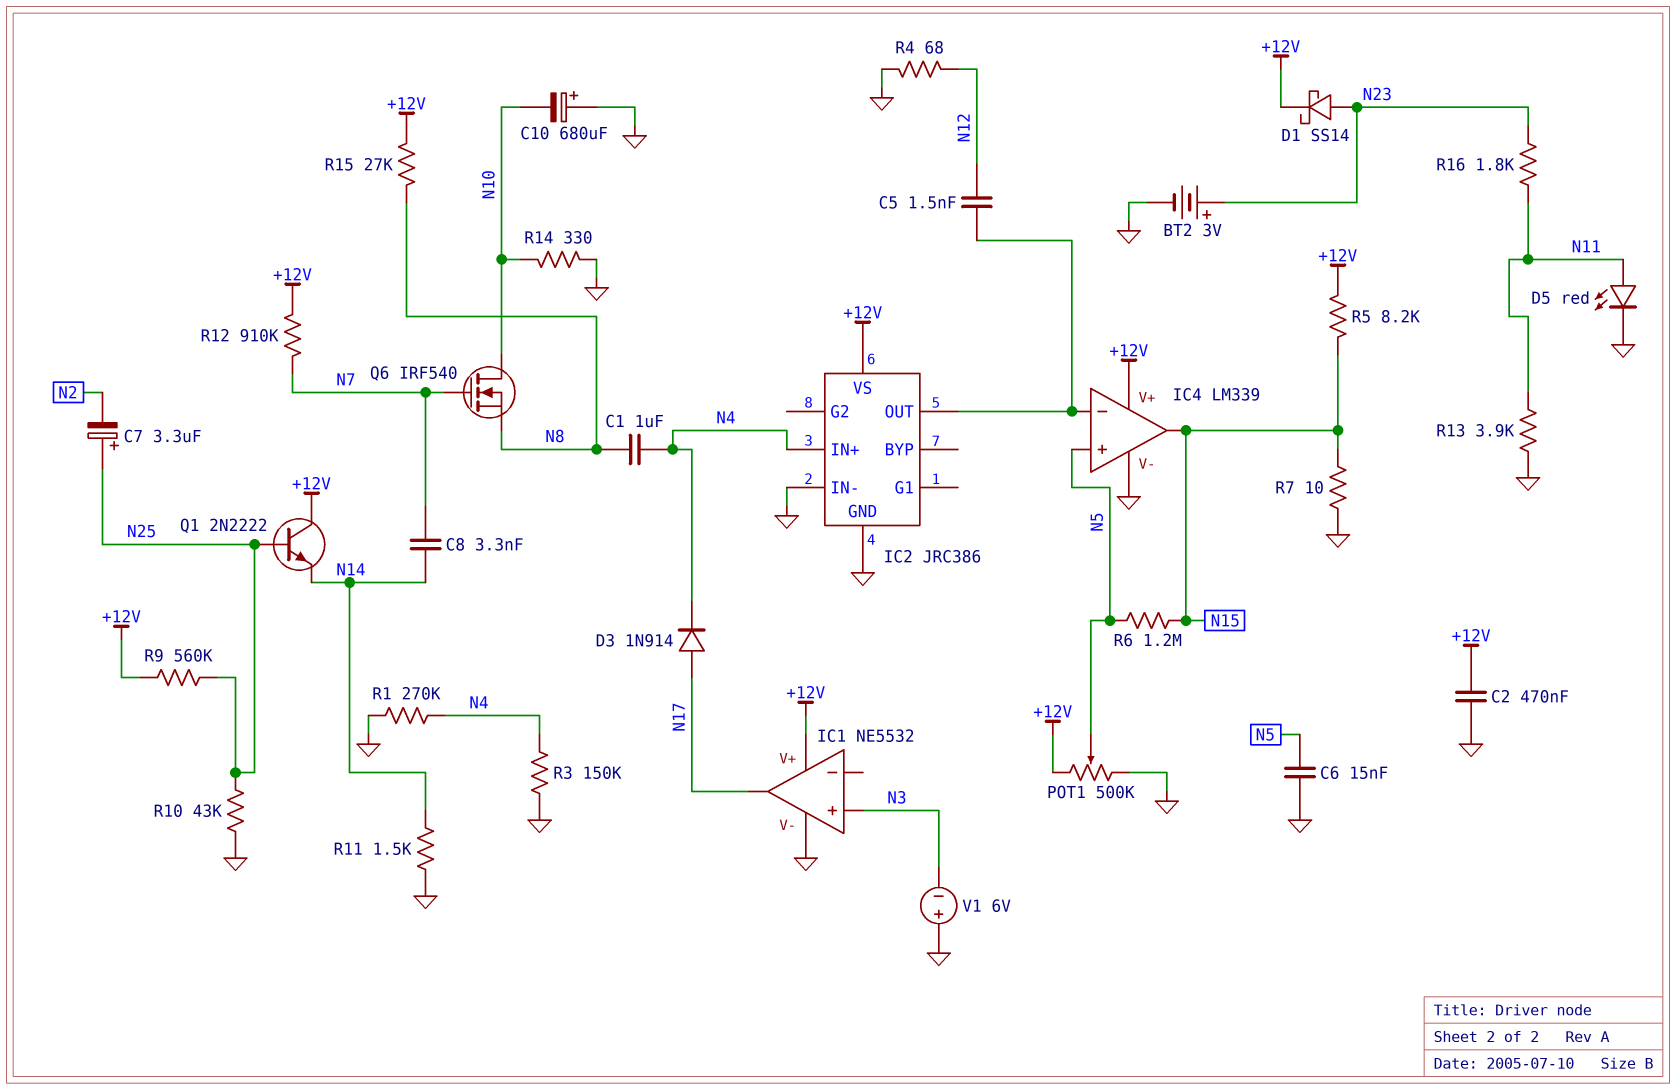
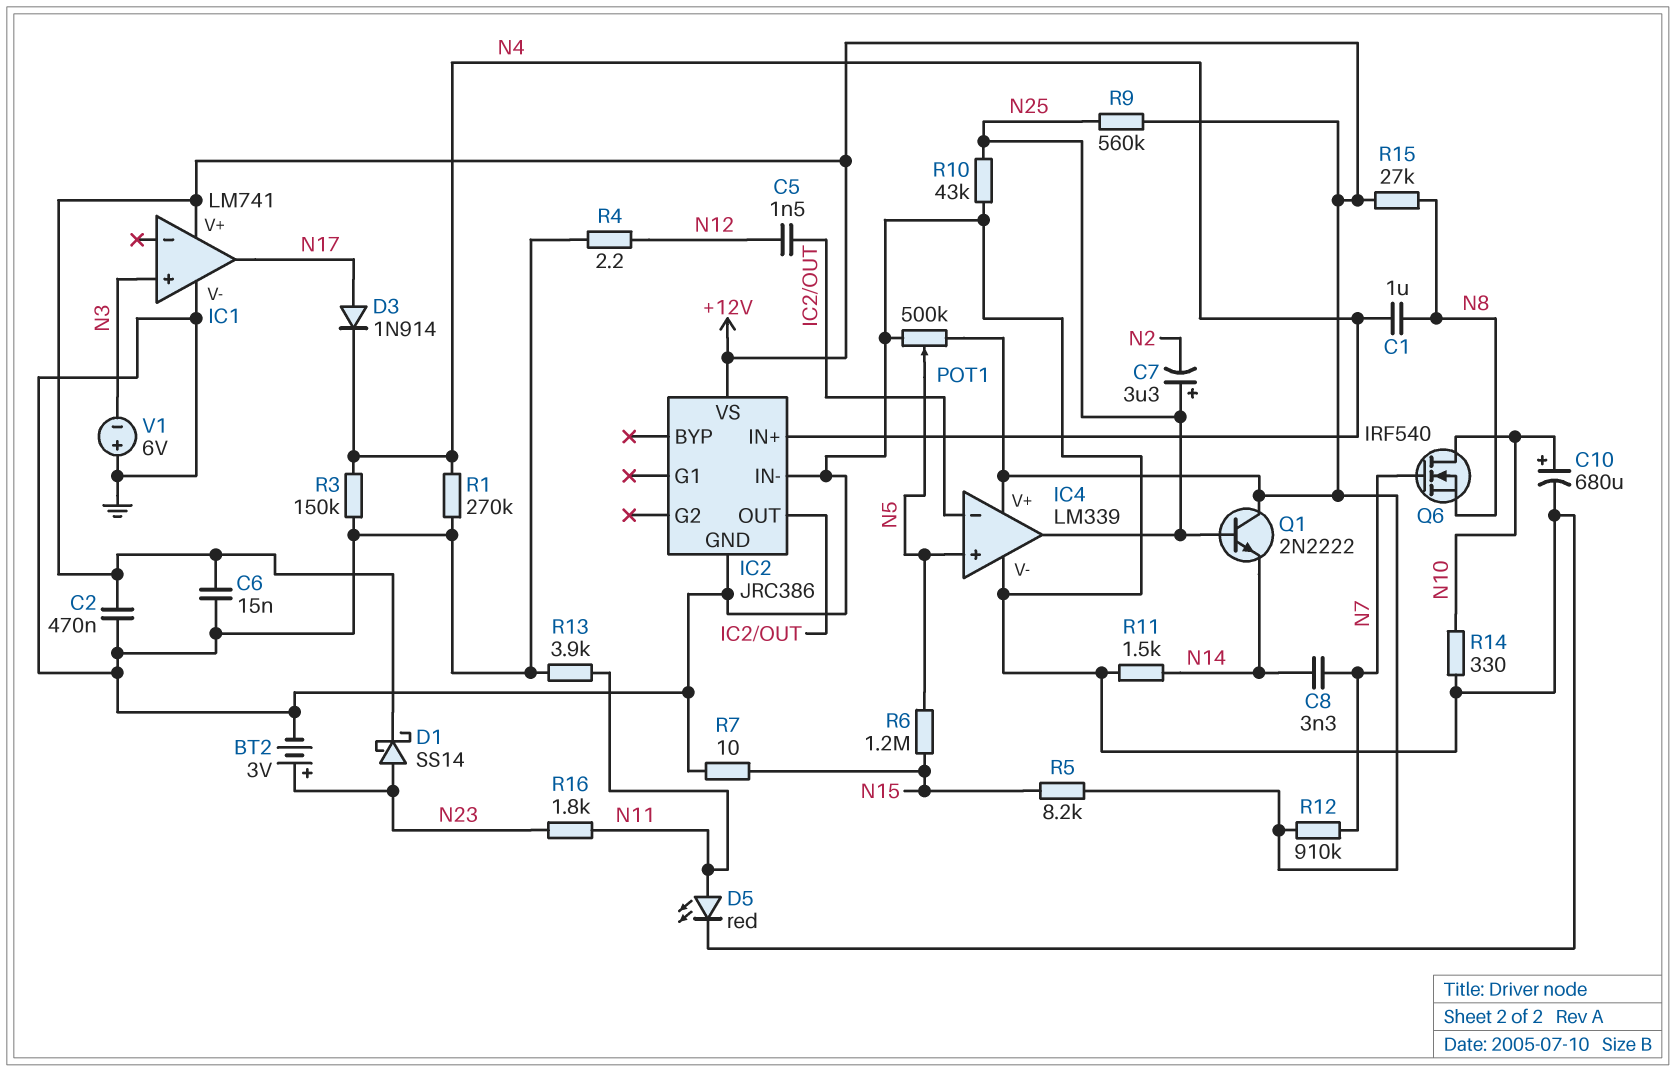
C6: 15nF (GND, N5) -> 15nF (+12V, GND)
C10: 680uF (plus GND, minus N10) -> 680uF (plus N10, minus GND)
IC1: NE5532 -> LM741
IC4 pin out: N15 -> N25
R4: 68 (GND, N12) -> 2.2 (GND, N12)

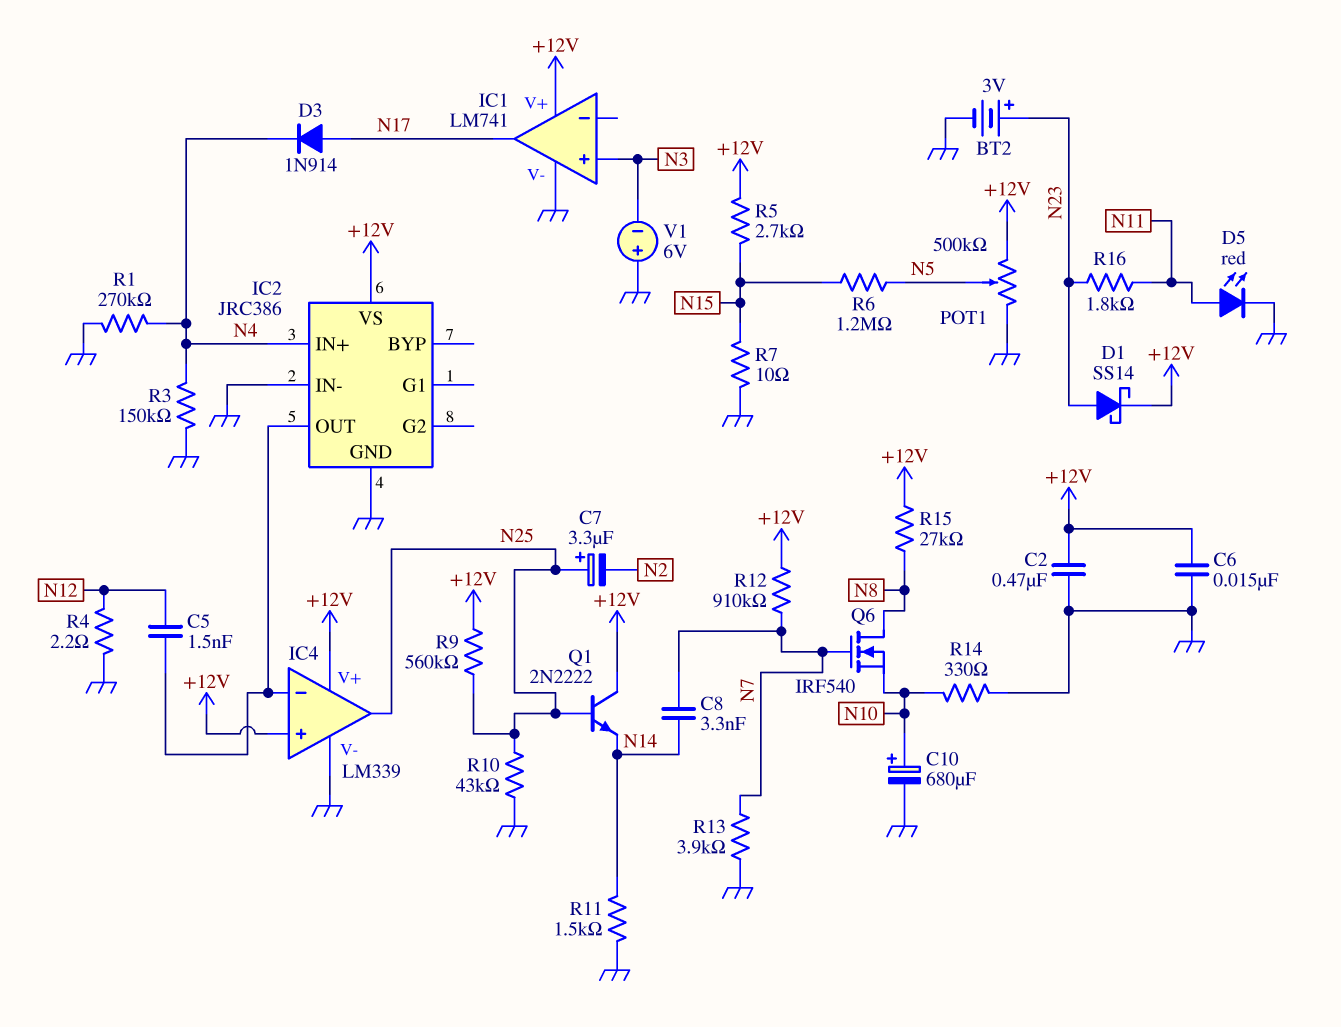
C1: 1uF (N4, N8) -> none
IC4 pin in+: N5 -> +12V
Q6: NMOS IRF540 (G N7, D N10, S N8) -> NMOS IRF540 (G N7, D N8, S N10)
R5: 8.2k (+12V, N15) -> 2.7k (+12V, N15)
R13: 3.9k (GND, N11) -> 3.9k (GND, N7)

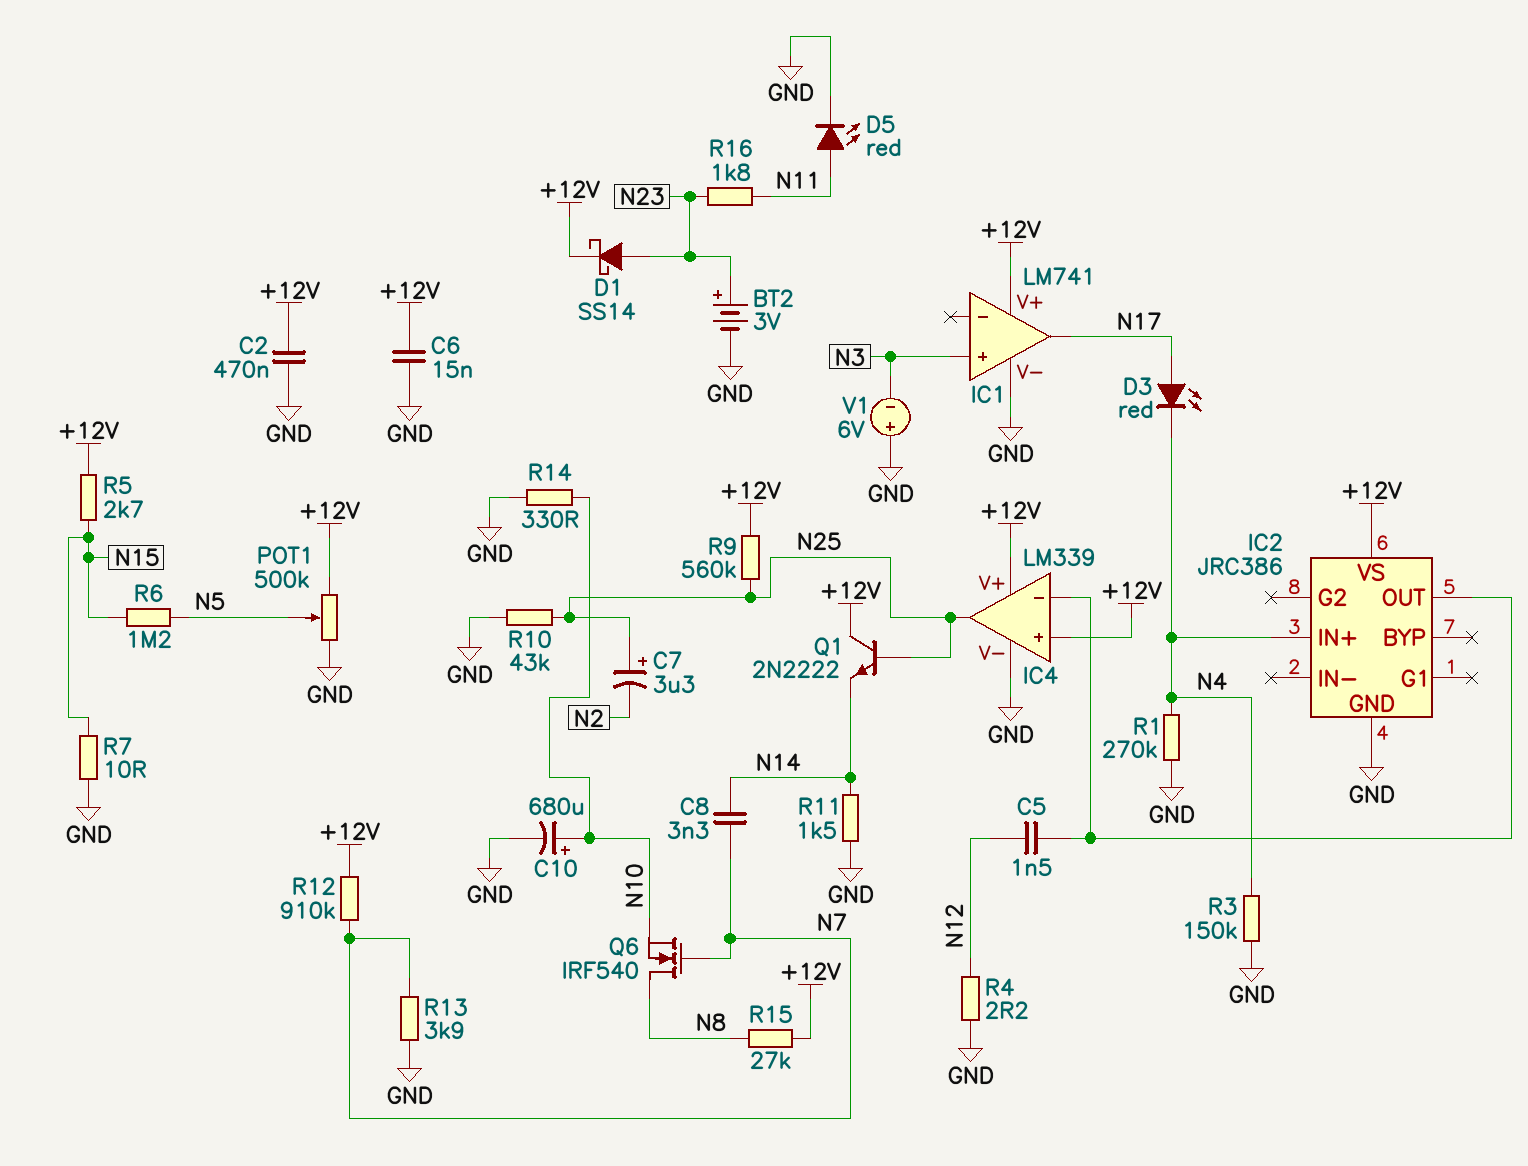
D3: diode 1N914 (A N17, K N4) -> LED red (A N17, K N4)
IC2 pin IN-: GND -> none

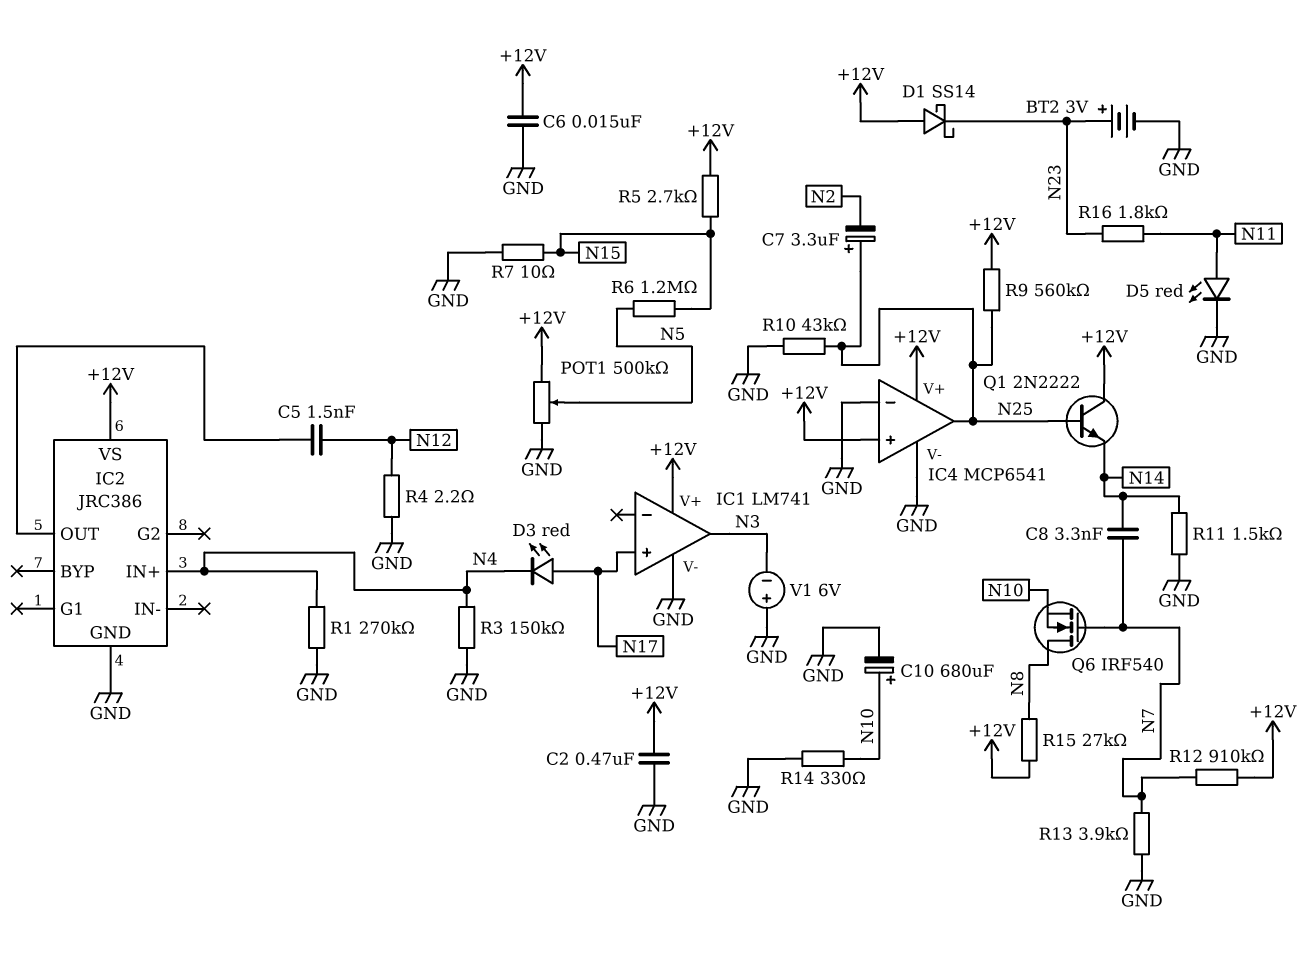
D1: schottky SS14 (A N23, K +12V) -> schottky SS14 (A +12V, K N23)
IC1 pin in+: N3 -> N17
IC1 pin out: N17 -> N3
IC4: LM339 -> MCP6541
IC4 pin in-: IC2/OUT -> GND

